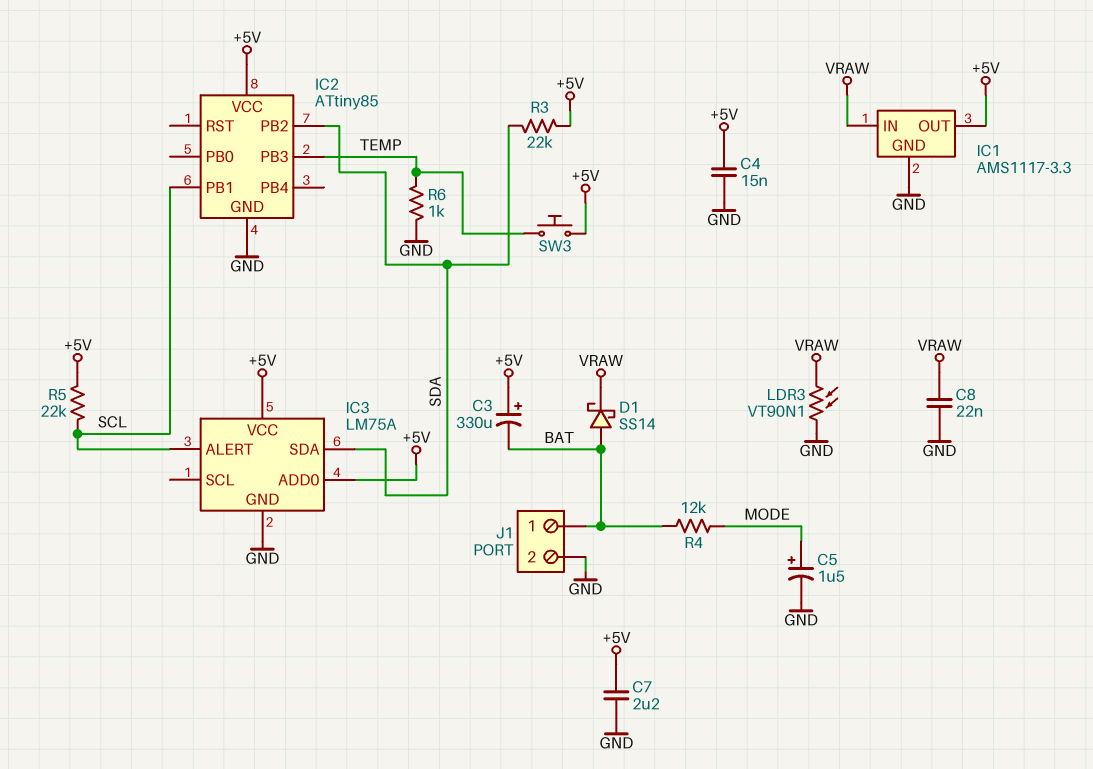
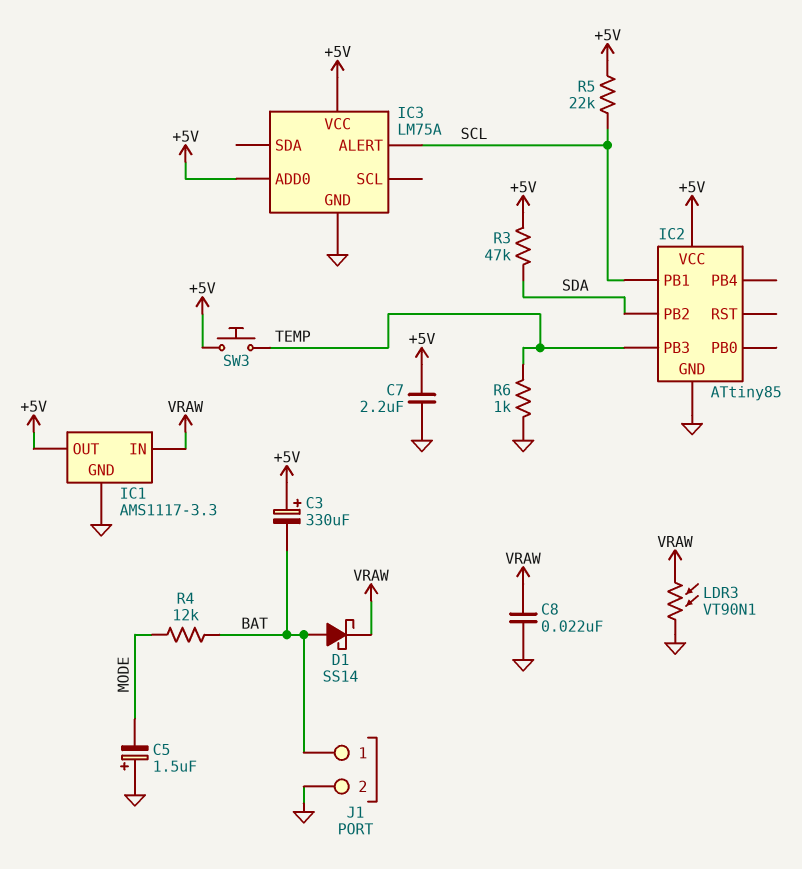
C4: 15nF (+5V, GND) -> none
C5: 1.5uF (plus MODE, minus GND) -> 1.5uF (plus GND, minus MODE)
IC3 pin SDA: SDA -> none
R3: 22k (+5V, SDA) -> 47k (+5V, SDA)

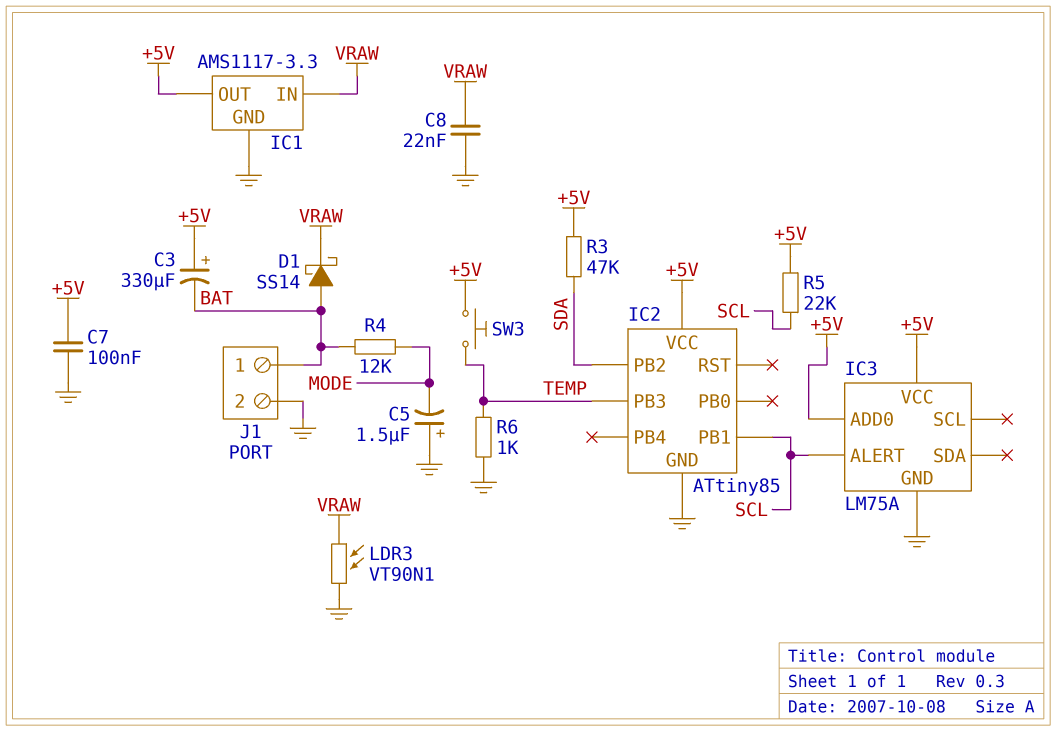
C7: 2.2uF (+5V, GND) -> 100nF (+5V, GND)

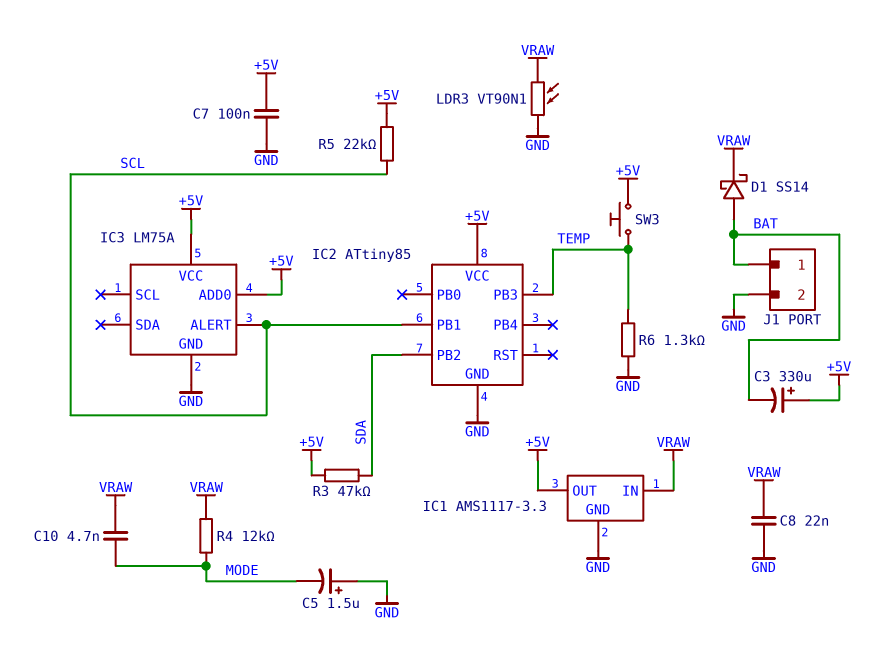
C10: none -> 4.7nF (MODE, VRAW)
R4: 12k (BAT, MODE) -> 12k (MODE, VRAW)
R6: 1k (GND, TEMP) -> 1.3k (GND, TEMP)

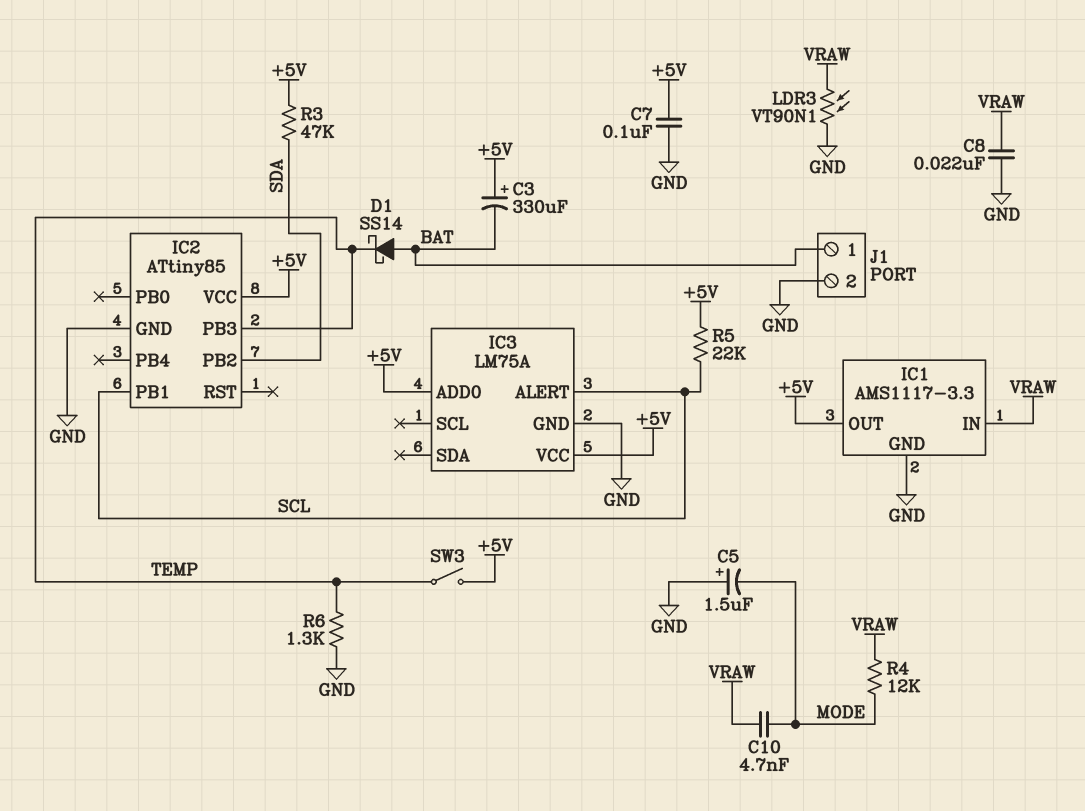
D1: schottky SS14 (A BAT, K VRAW) -> schottky SS14 (A BAT, K TEMP)
SW3: button (+5V, TEMP) -> switch (+5V, TEMP)

